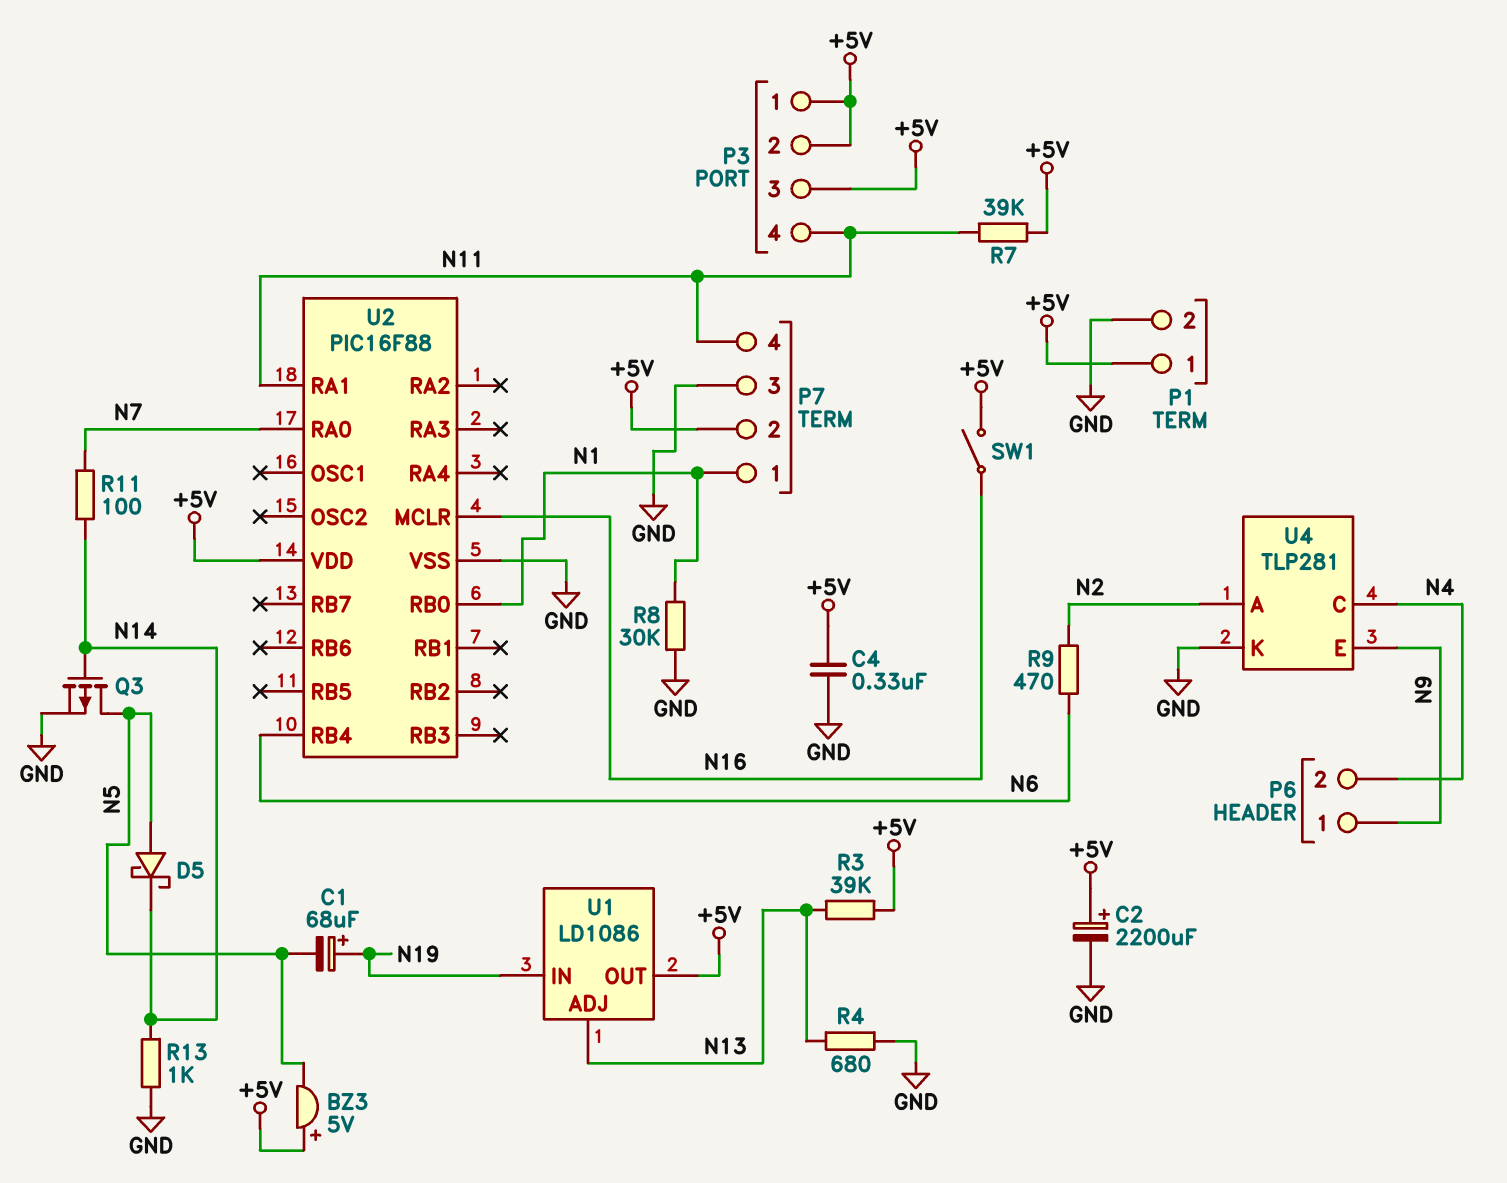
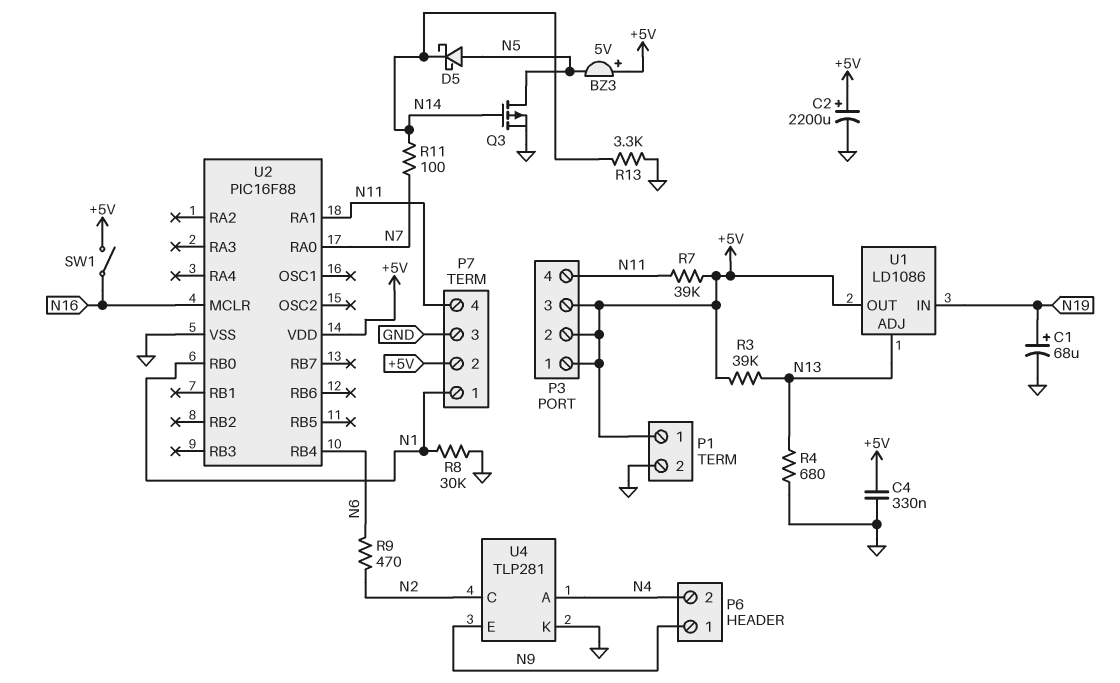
C1: 68uF (plus N19, minus N5) -> 68uF (plus N19, minus GND)
R13: 1k (GND, N14) -> 3.3k (GND, N14)
U4 pin A: N2 -> N4
U4 pin C: N4 -> N2

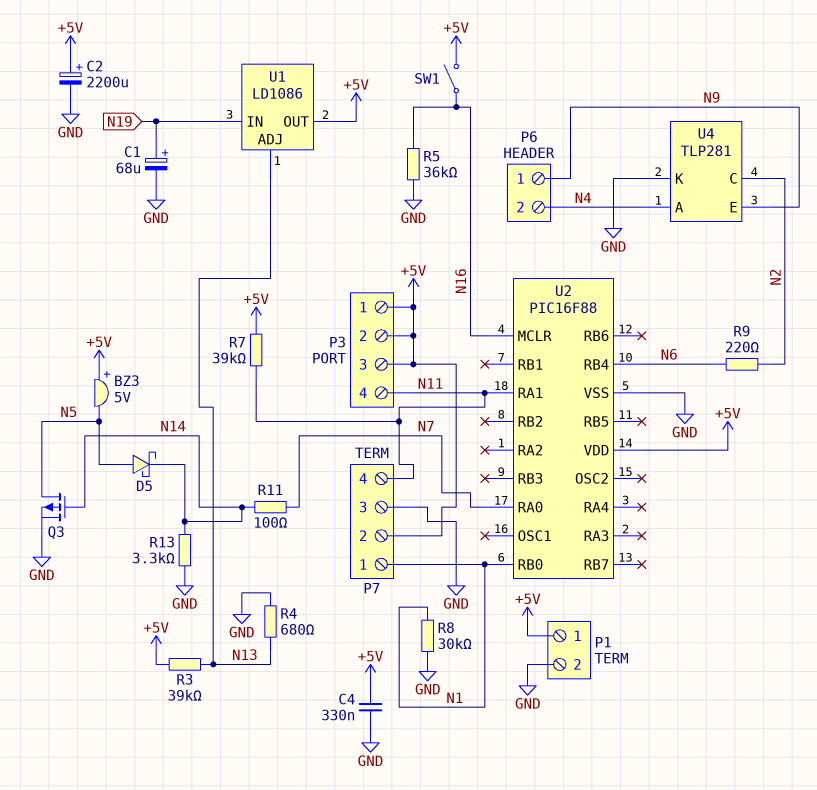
R5: none -> 36k (GND, N16)
R9: 470 (N2, N6) -> 220 (N2, N6)

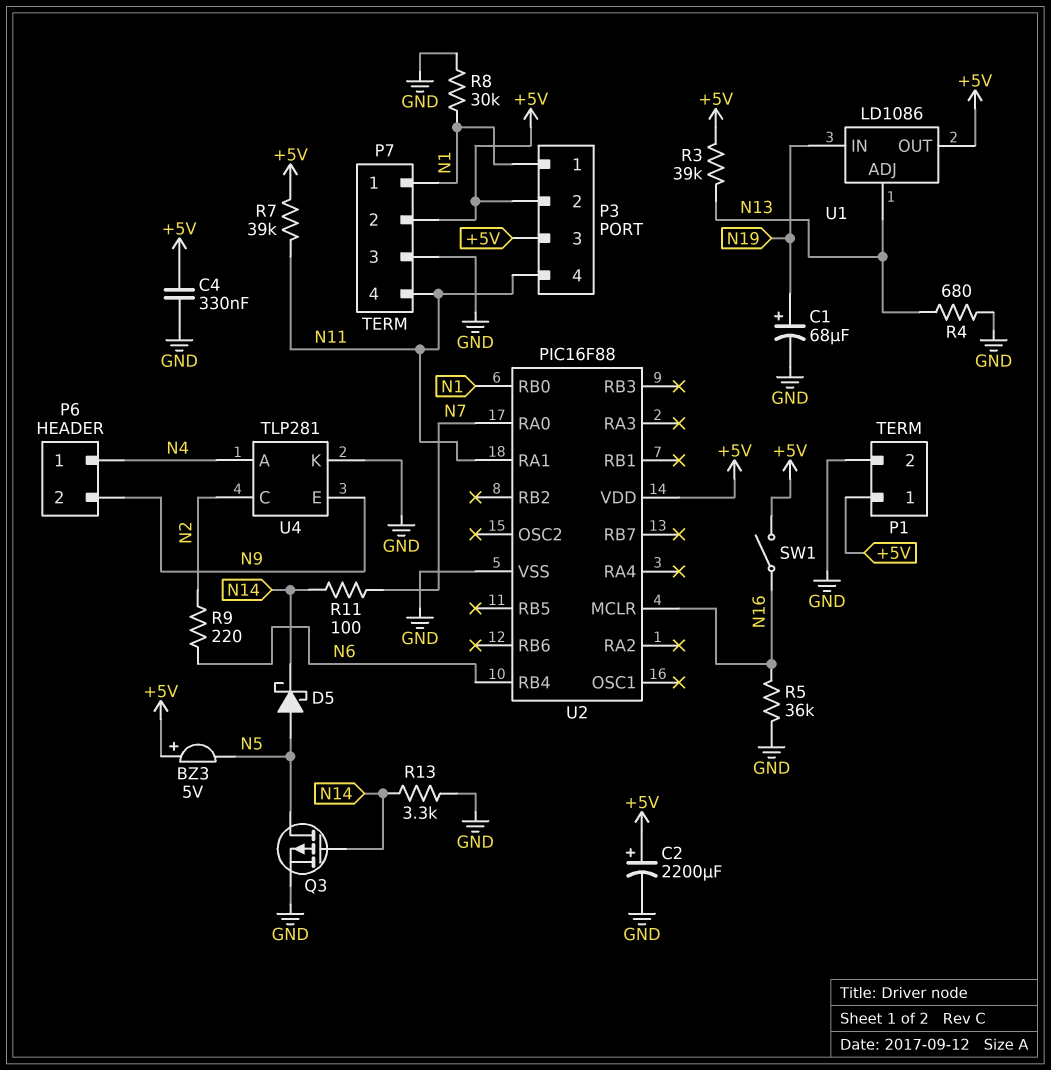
P3 pin 1: +5V -> N1
P6 pin 1: N9 -> N4
P6 pin 2: N4 -> N9

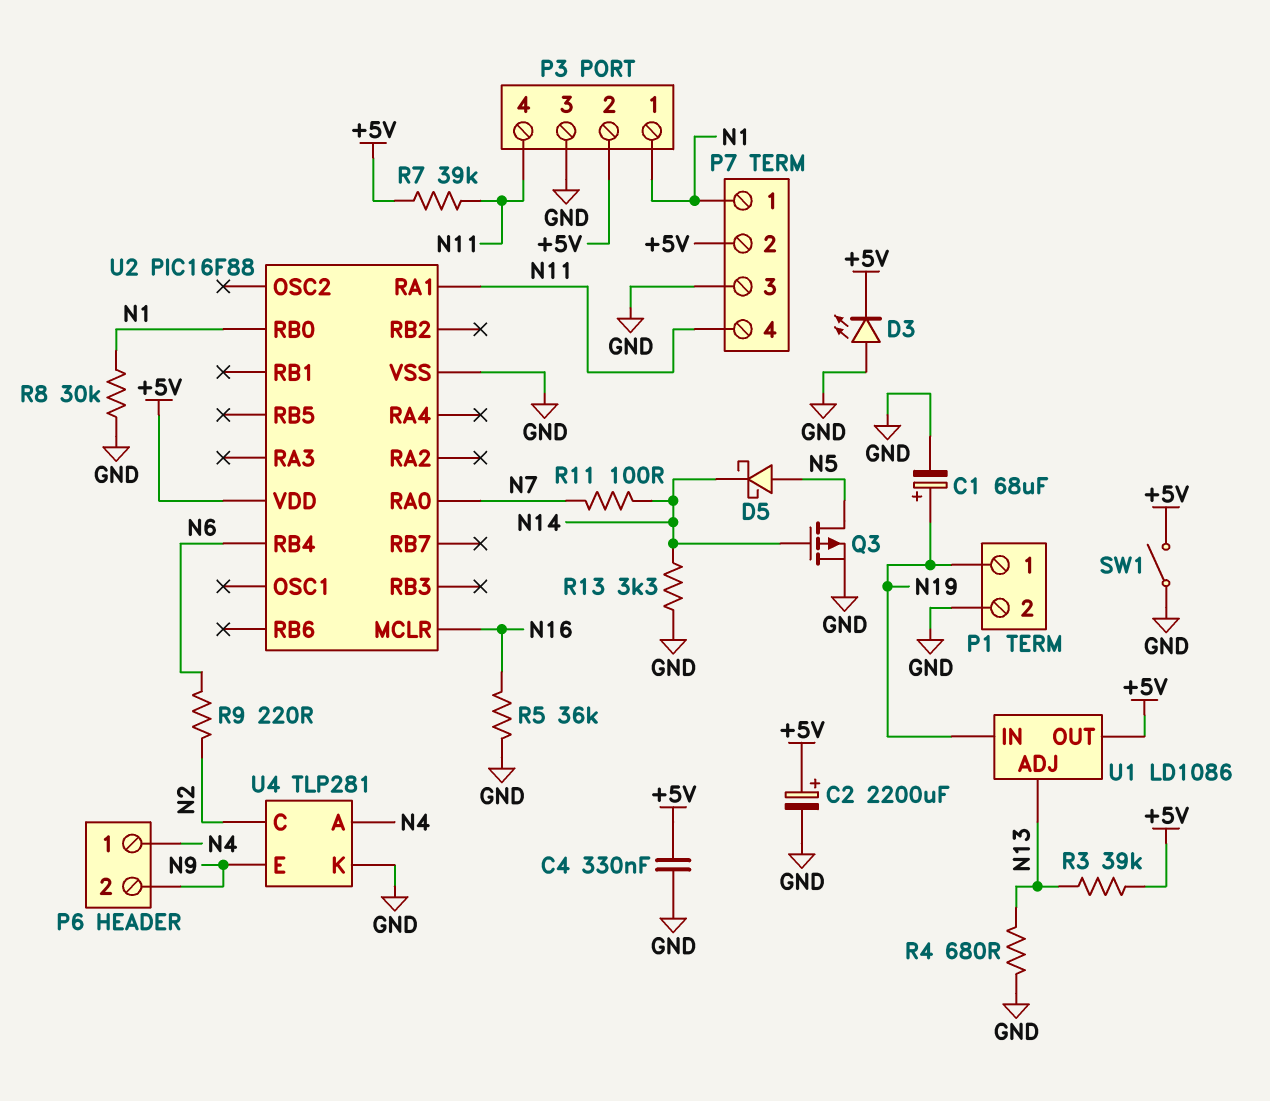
BZ3: buzzer 5V (plus +5V, minus N5) -> none
D3: none -> LED (A GND, K +5V)
P1 pin 1: +5V -> N19
P3 pin 3: +5V -> GND
SW1: switch (+5V, N16) -> switch (+5V, GND)

